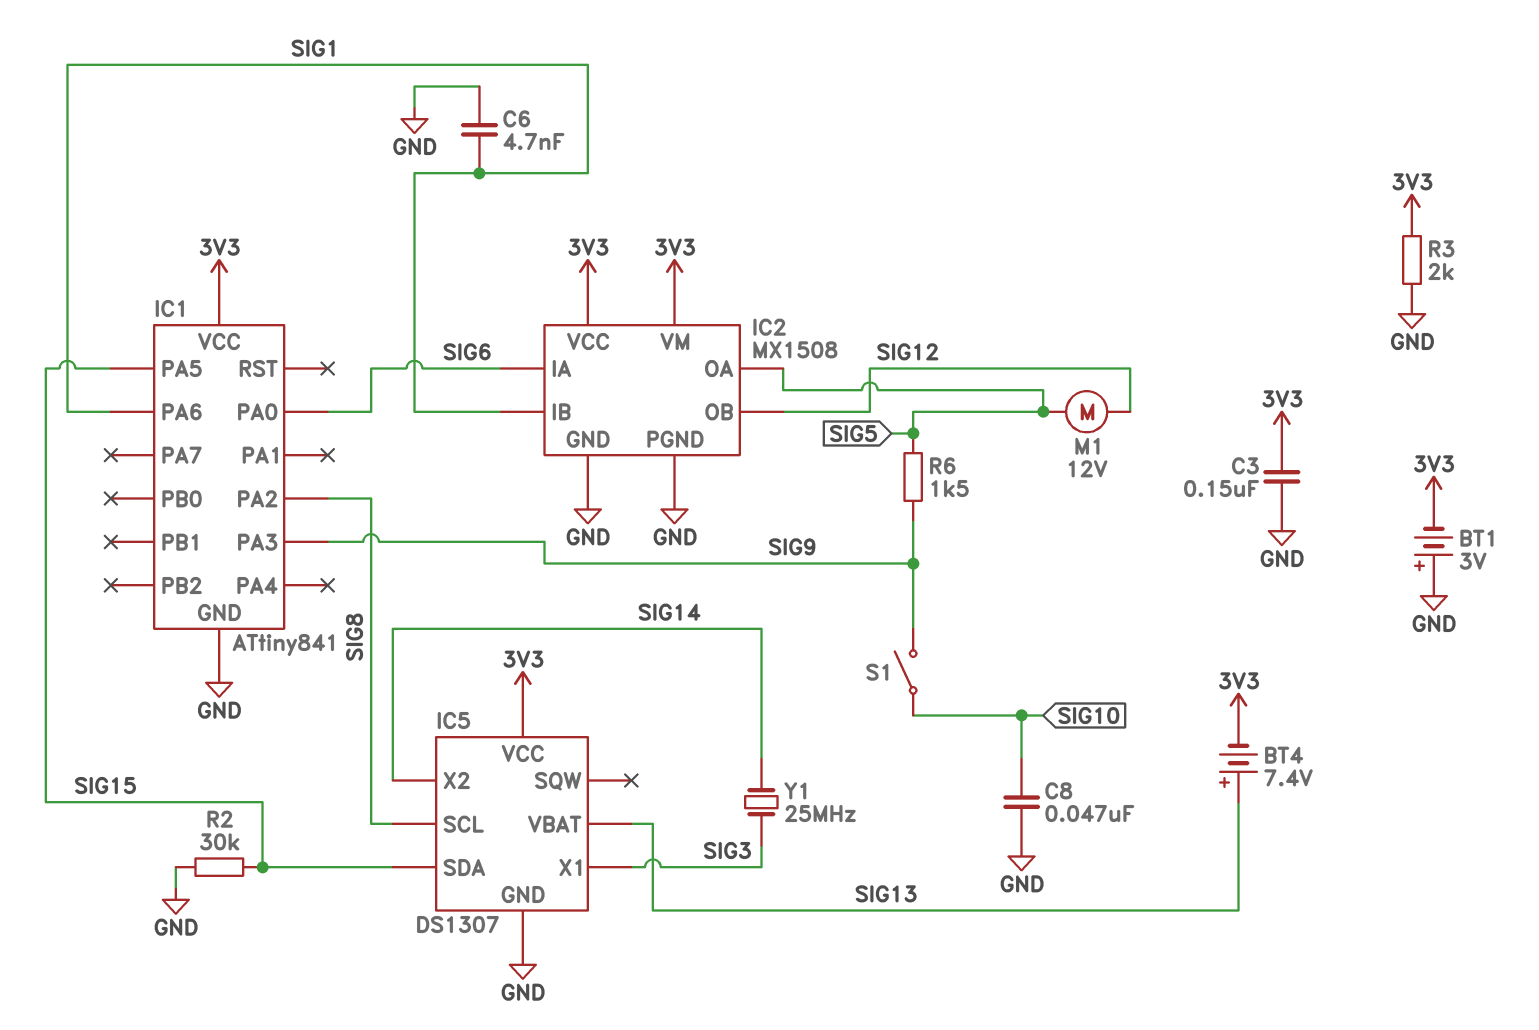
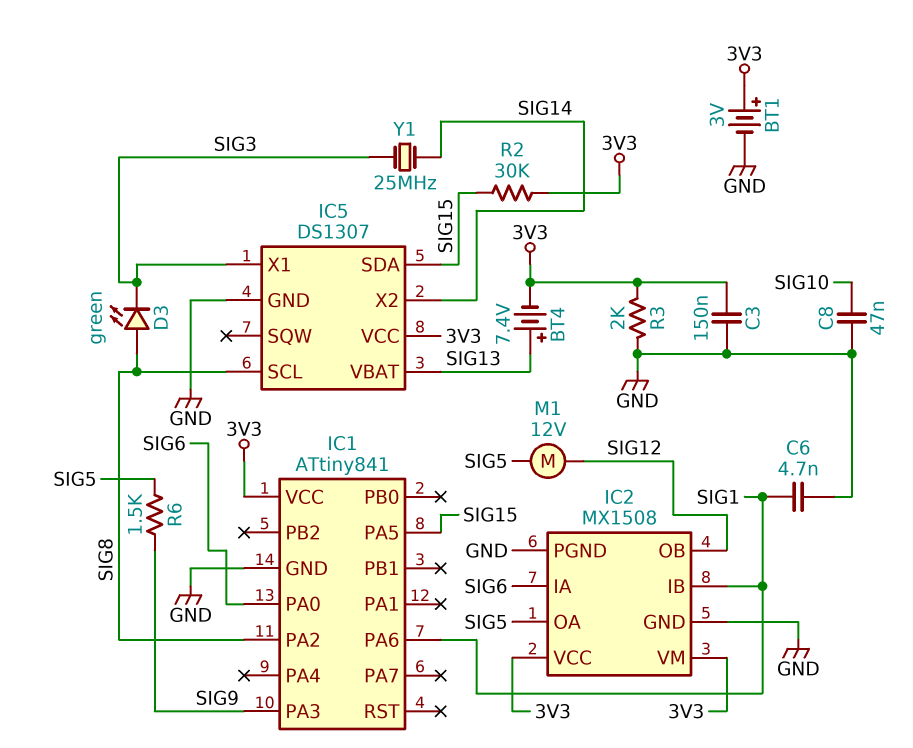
BT1: 3V (plus GND, minus 3V3) -> 3V (plus 3V3, minus GND)
D3: none -> LED green (A SIG8, K SIG3)
R2: 30k (GND, SIG15) -> 30k (3V3, SIG15)
S1: switch (SIG9, SIG10) -> none

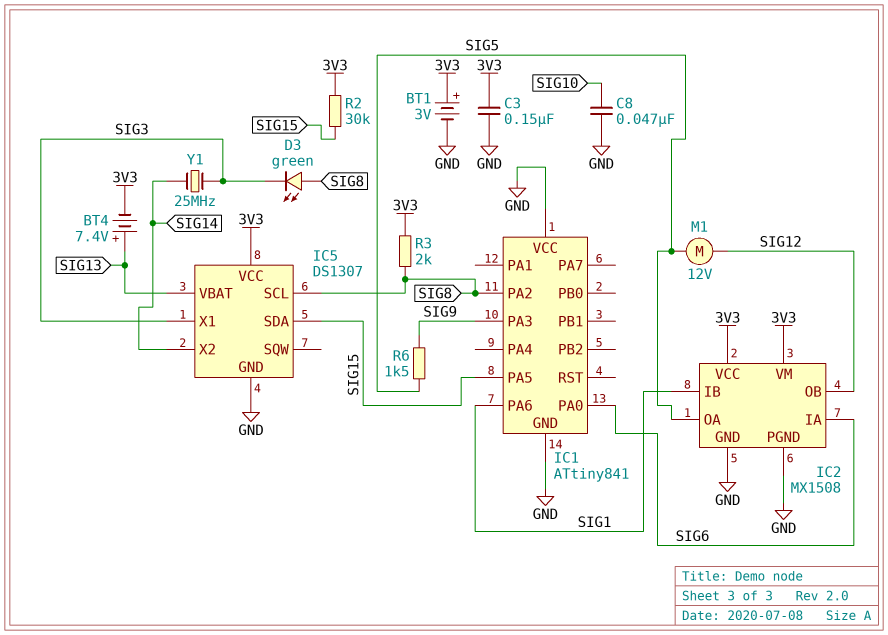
C6: 4.7nF (GND, SIG1) -> none
IC1 pin VCC: 3V3 -> GND
R3: 2k (3V3, GND) -> 2k (3V3, SIG8)

